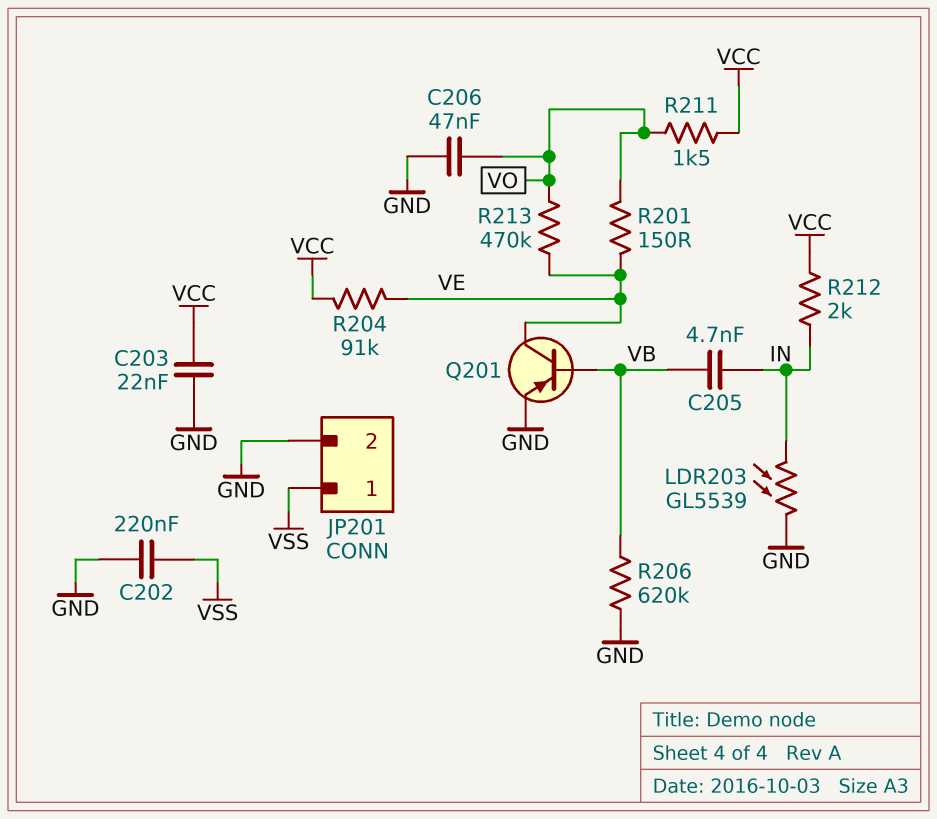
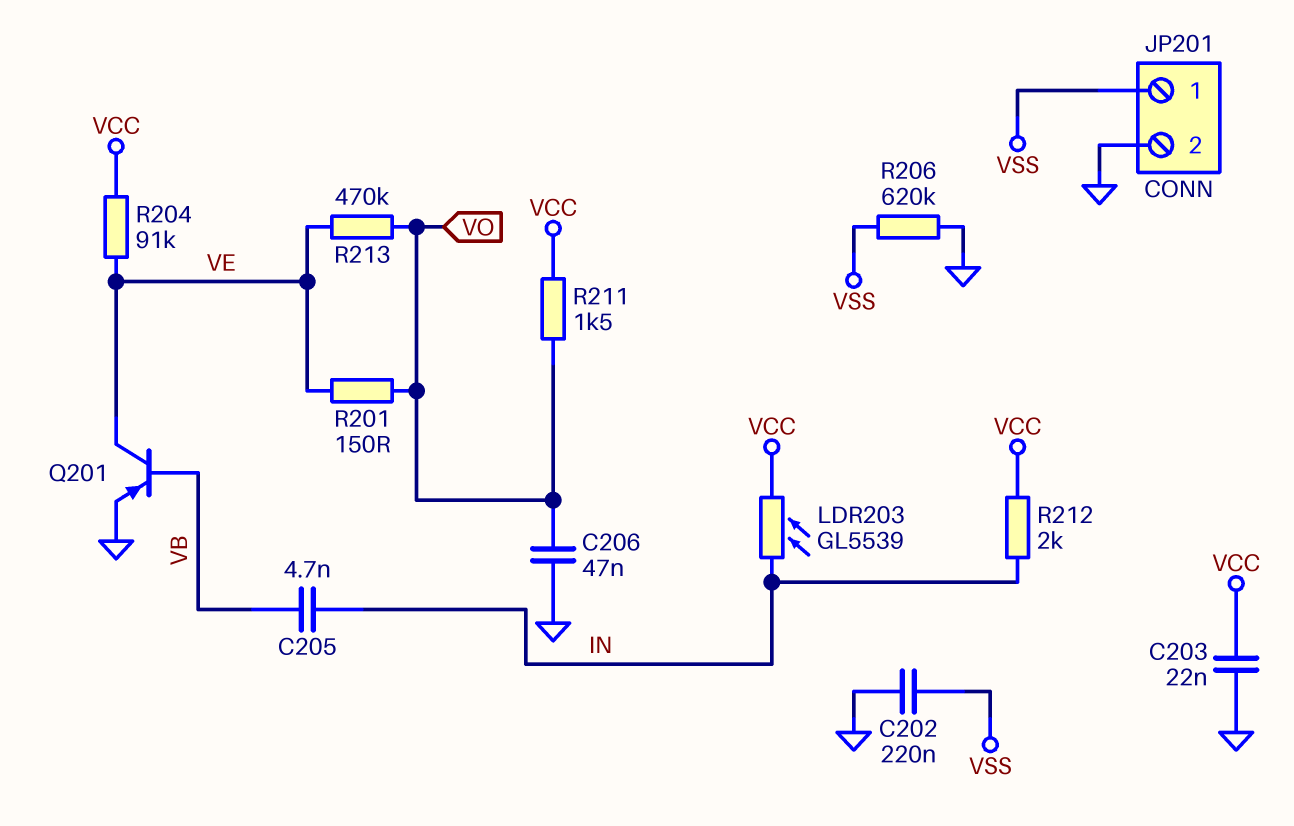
LDR203: GL5539 (GND, IN) -> GL5539 (IN, VCC)
R206: 620k (GND, VB) -> 620k (GND, VSS)

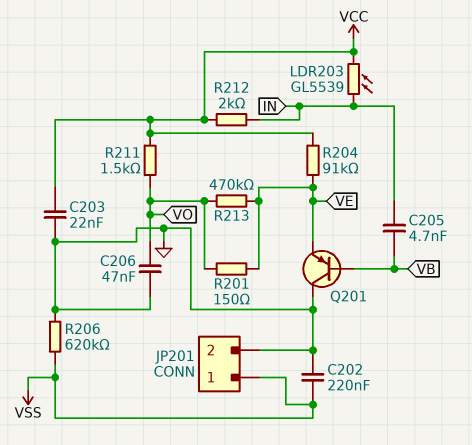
Q201: PNP (B VB, C VE, E GND) -> PNP (B VB, C GND, E VE)

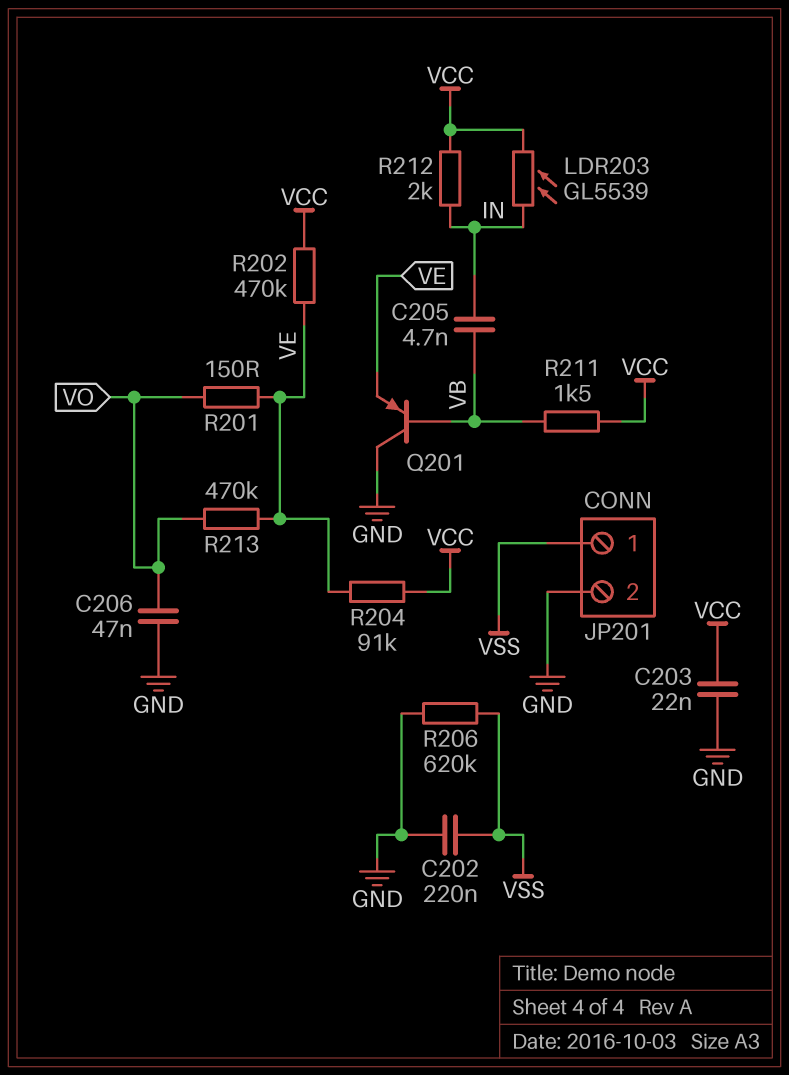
R202: none -> 470k (VCC, VE)
R211: 1.5k (VCC, VO) -> 1.5k (VB, VCC)

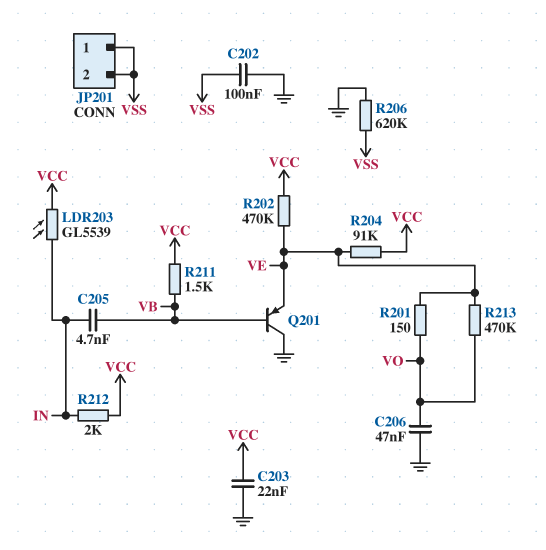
C202: 220nF (GND, VSS) -> 100nF (GND, VSS)
JP201 pin 2: GND -> VSS

